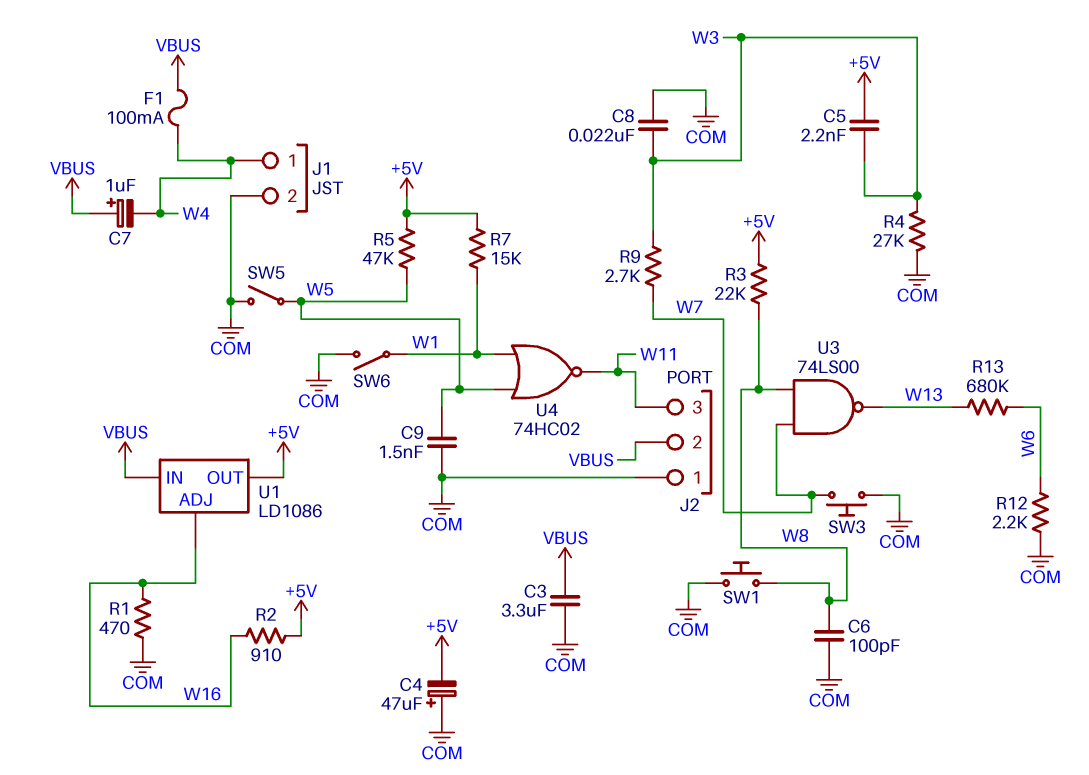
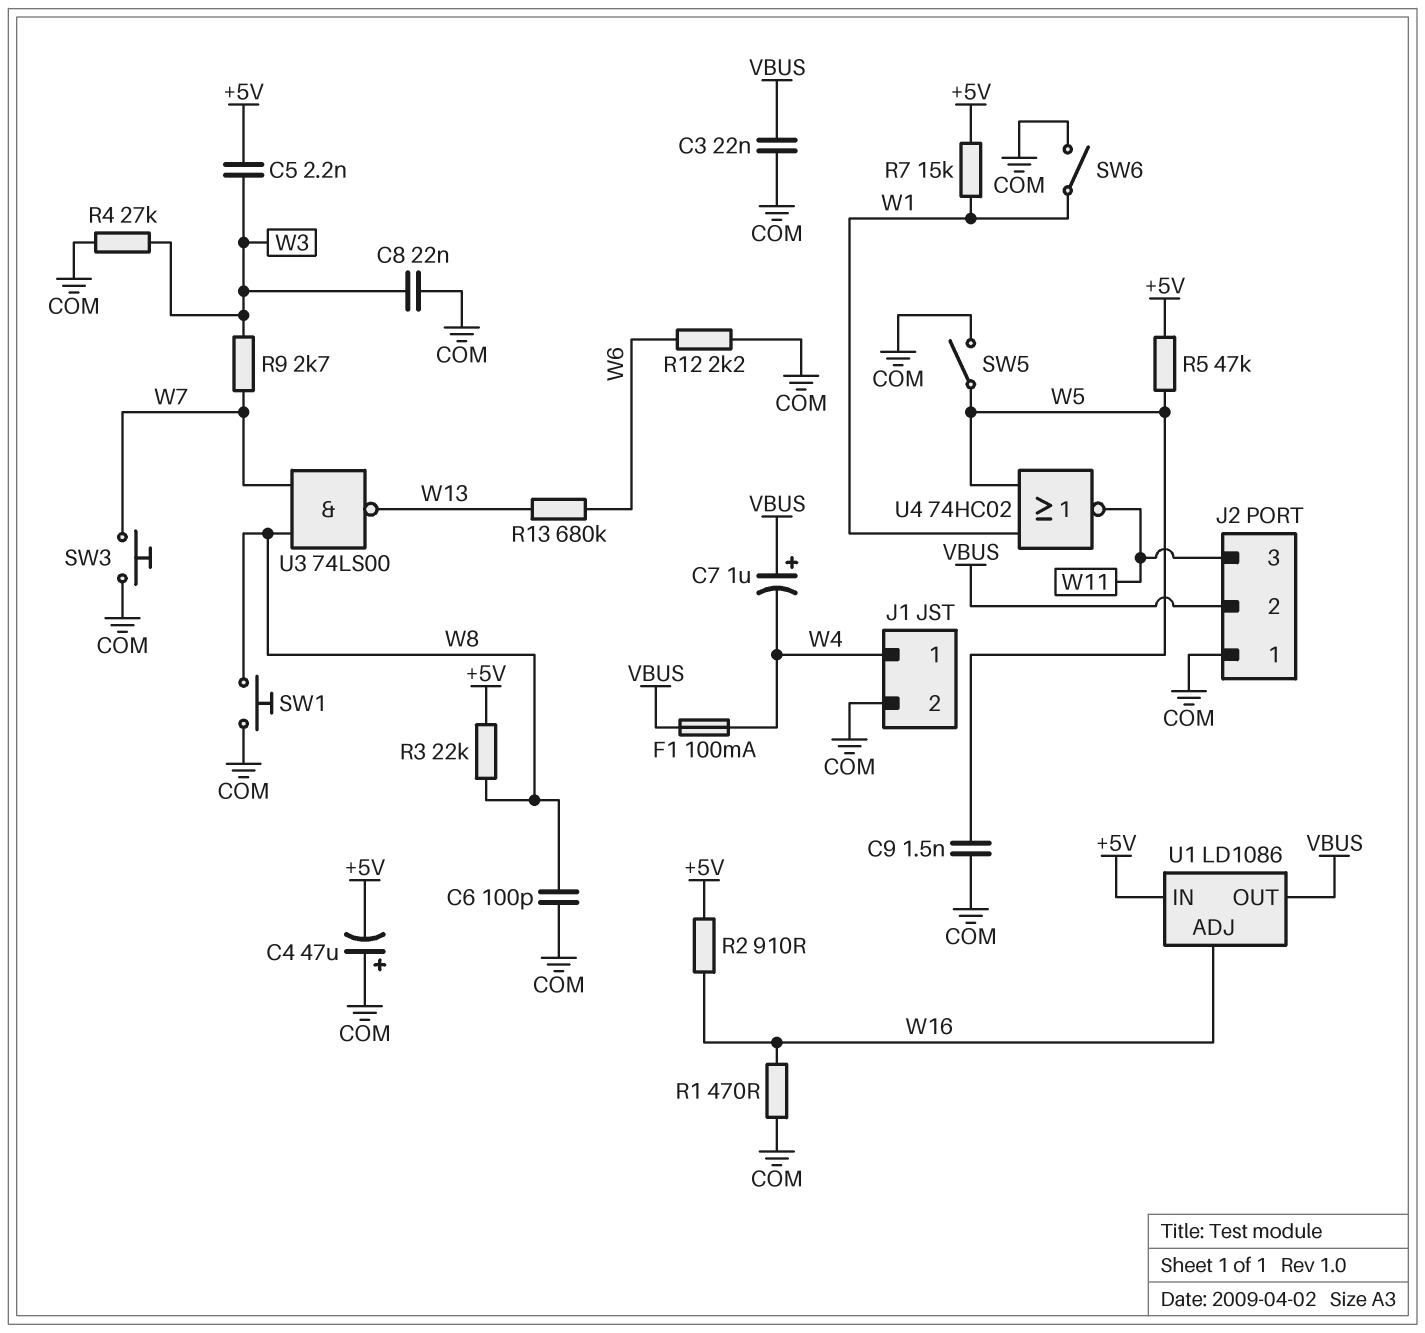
C3: 3.3uF (COM, VBUS) -> 22nF (COM, VBUS)
U1 pin IN: VBUS -> +5V
U1 pin OUT: +5V -> VBUS

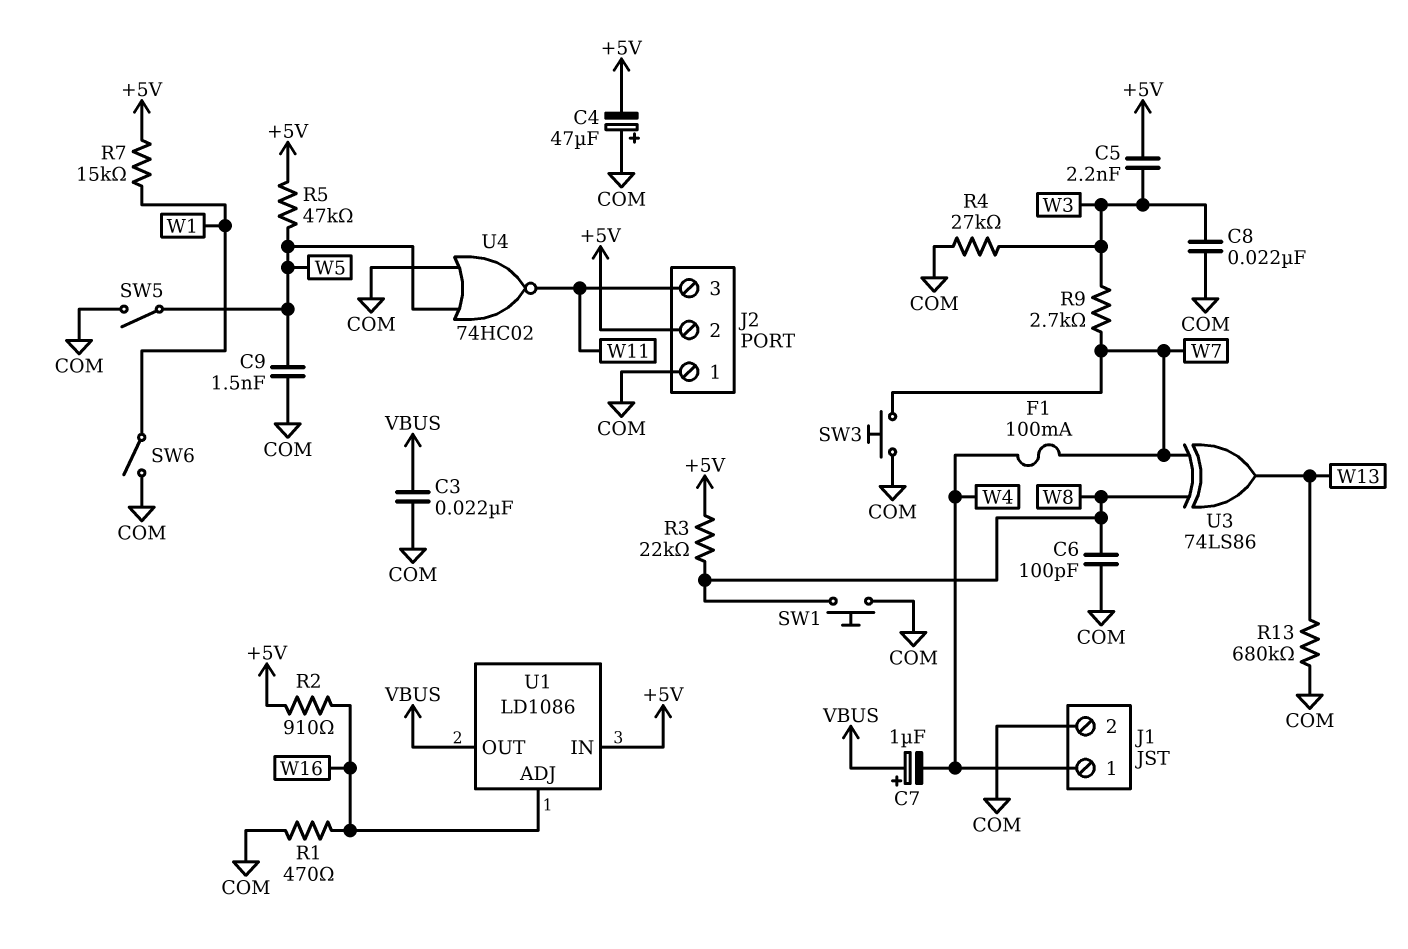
F1: 100mA (VBUS, W4) -> 100mA (W4, W7)
J2 pin 2: VBUS -> +5V
R12: 2.2k (COM, W6) -> none
R13: 680k (W6, W13) -> 680k (COM, W13)
U3: NAND 74LS00 (in W7, in W8, out W13) -> XOR 74LS86 (in W7, in W8, out W13)
U4: NOR 74HC02 (in W1, in W5, out W11) -> NOR 74HC02 (in COM, in W5, out W11)

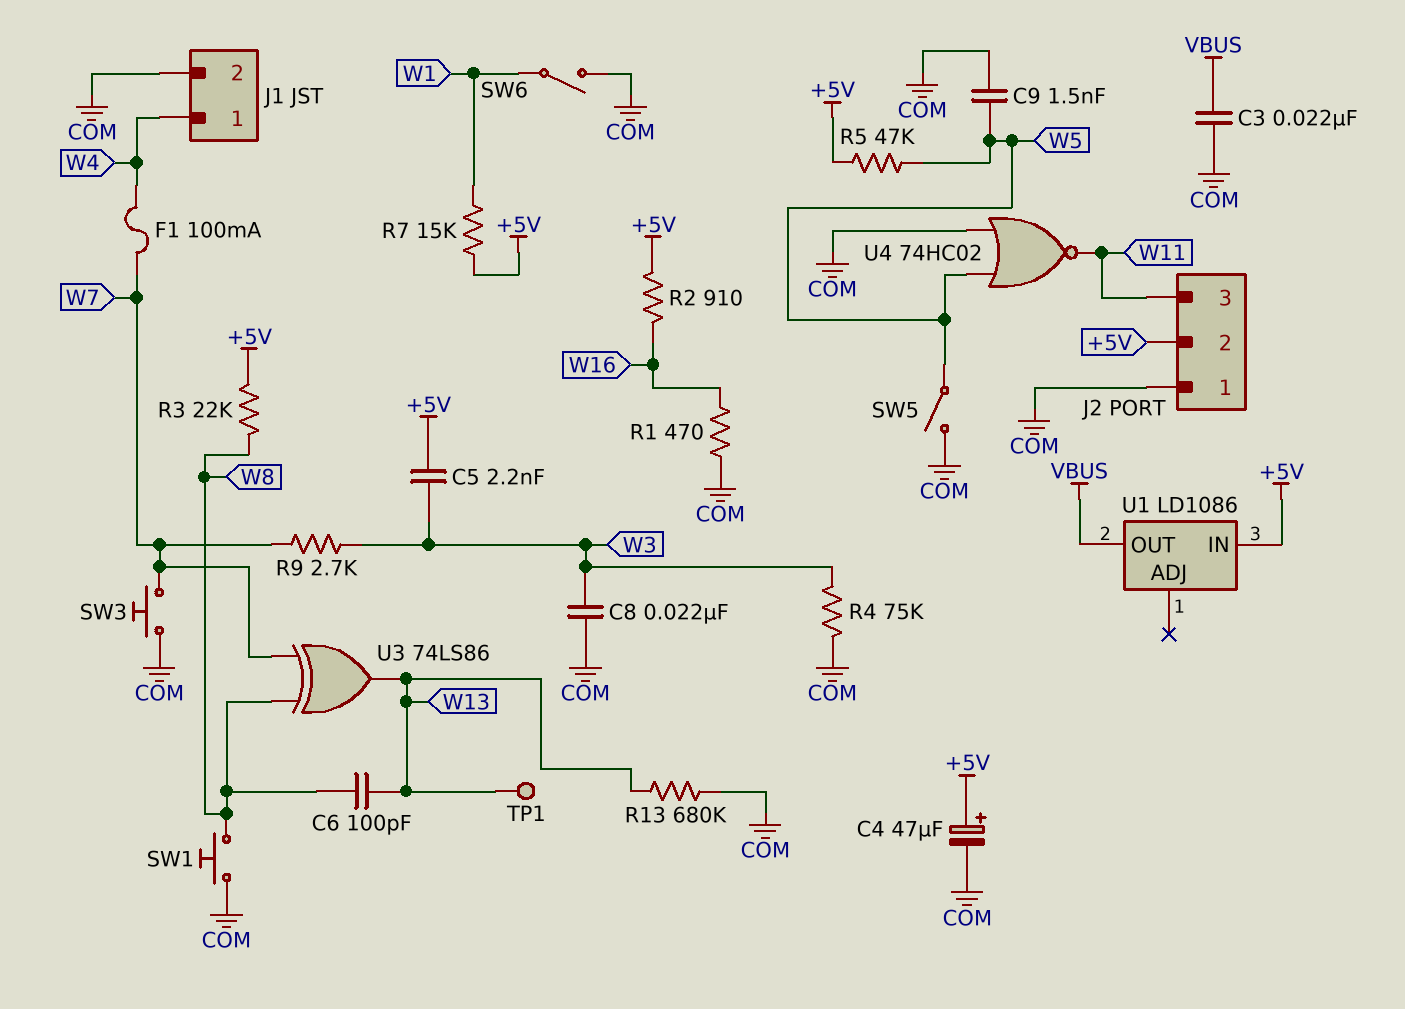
C4: 47uF (plus COM, minus +5V) -> 47uF (plus +5V, minus COM)
C6: 100pF (COM, W8) -> 100pF (W8, W13)
C7: 1uF (plus VBUS, minus W4) -> none
R4: 27k (COM, W3) -> 75k (COM, W3)
TP1: none -> test point (W13)
U1 pin ADJ: W16 -> none

